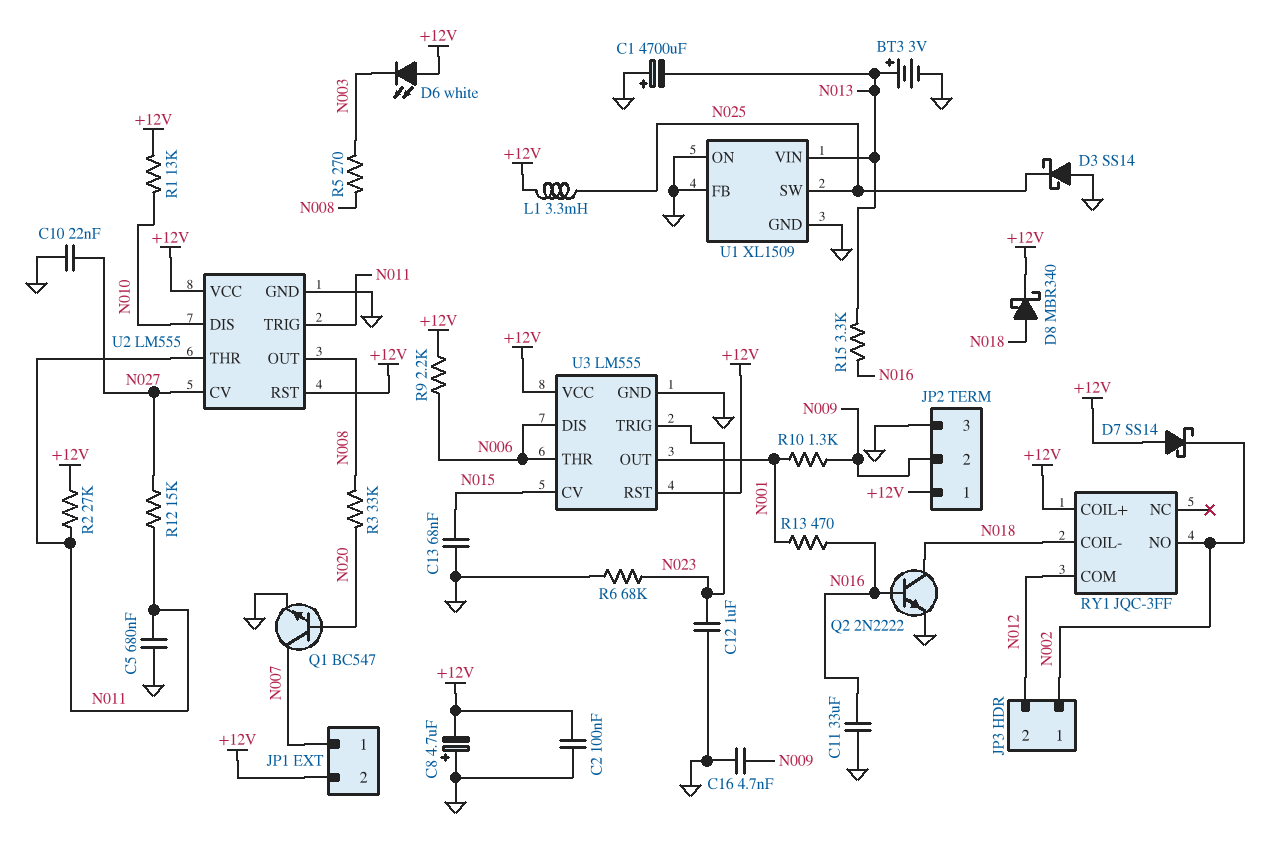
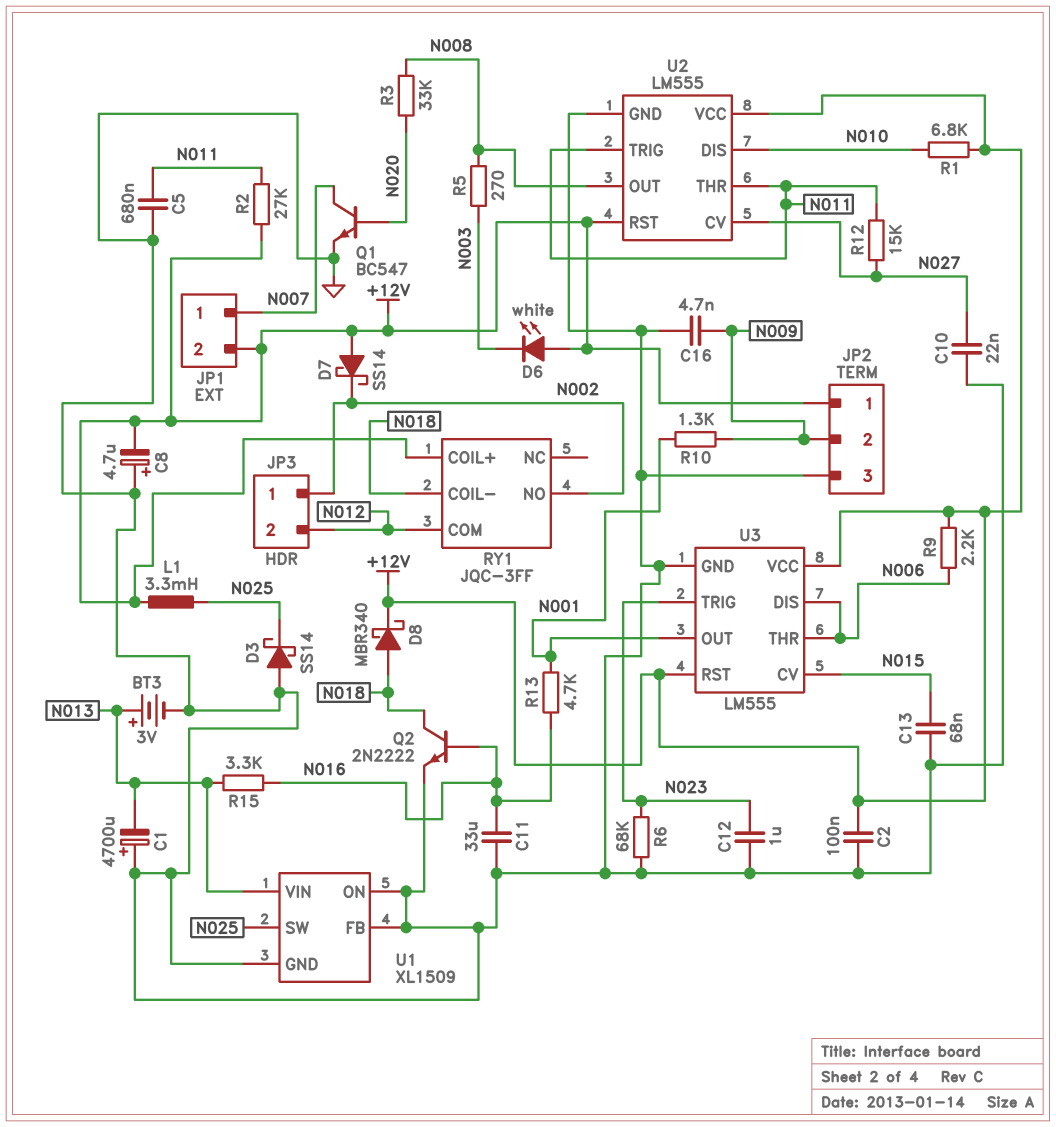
R1: 13k (+12V, N010) -> 6.8k (+12V, N010)
R13: 470 (N001, N016) -> 4.7k (N001, N016)

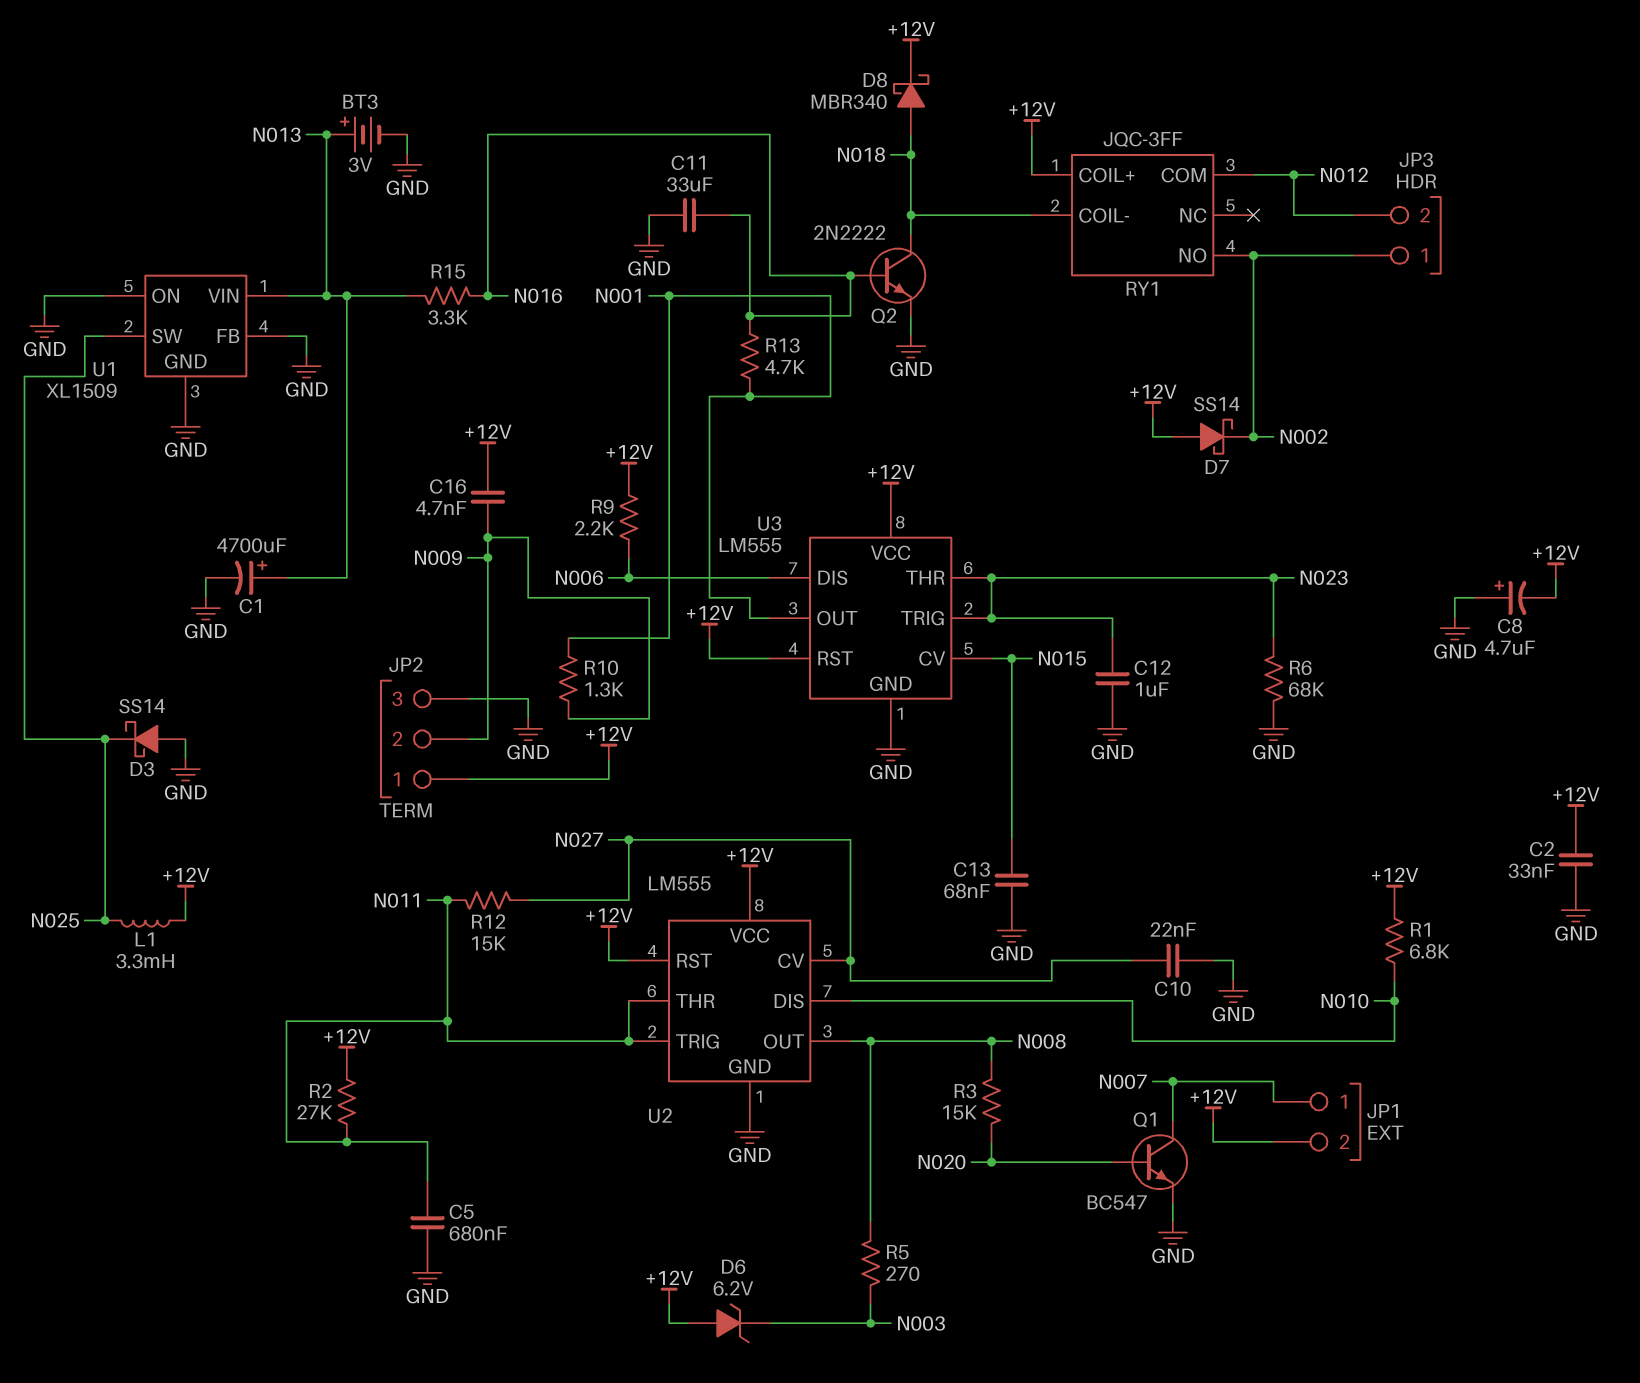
C1: 4700uF (plus GND, minus N013) -> 4700uF (plus N013, minus GND)
C2: 100nF (+12V, GND) -> 33nF (+12V, GND)
C16: 4.7nF (GND, N009) -> 4.7nF (+12V, N009)
D6: LED white (A +12V, K N003) -> zener 6.2V (A +12V, K N003)
R3: 33k (N008, N020) -> 15k (N008, N020)
U3 pin THR: N006 -> N023

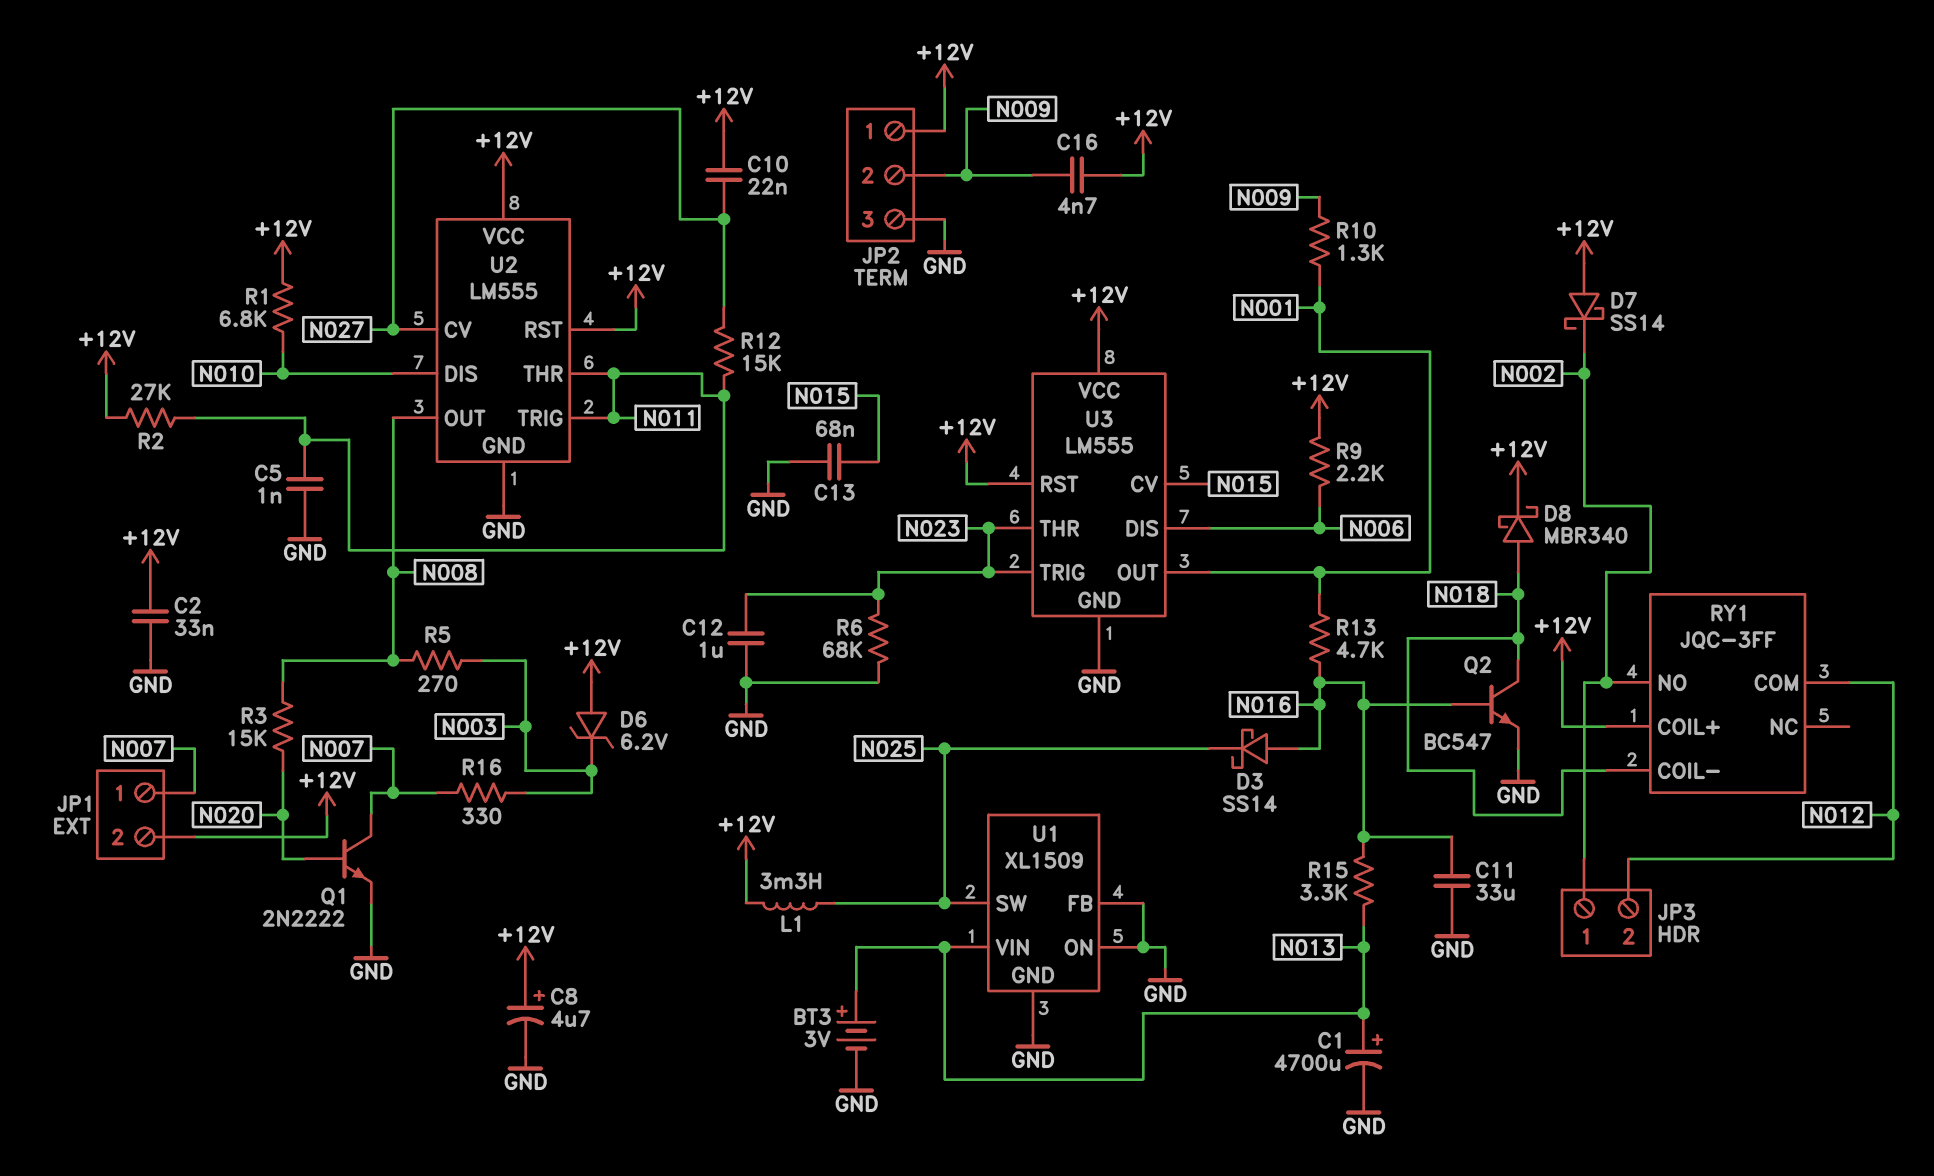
C5: 680nF (GND, N011) -> 1nF (GND, N011)
C8: 4.7uF (plus GND, minus +12V) -> 4.7uF (plus +12V, minus GND)
C10: 22nF (GND, N027) -> 22nF (+12V, N027)
D3: schottky SS14 (A GND, K N025) -> schottky SS14 (A N016, K N025)
Q1: NPN BC547 (B N020, C N007, E GND) -> NPN 2N2222 (B N020, C N007, E GND)
Q2: NPN 2N2222 (B N016, C N018, E GND) -> NPN BC547 (B N016, C N018, E GND)
R16: none -> 330 (N003, N007)

